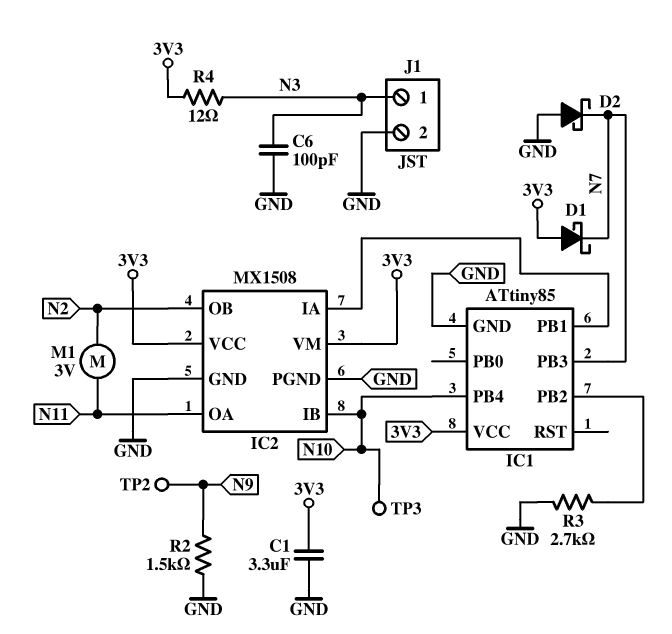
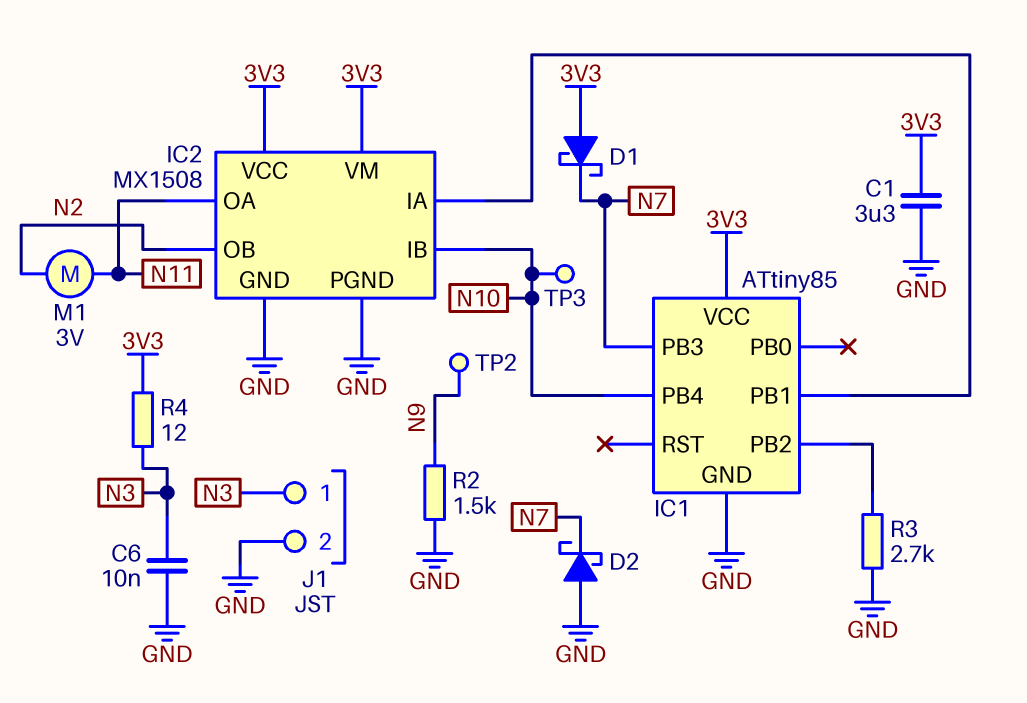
C6: 100pF (GND, N3) -> 10nF (GND, N3)

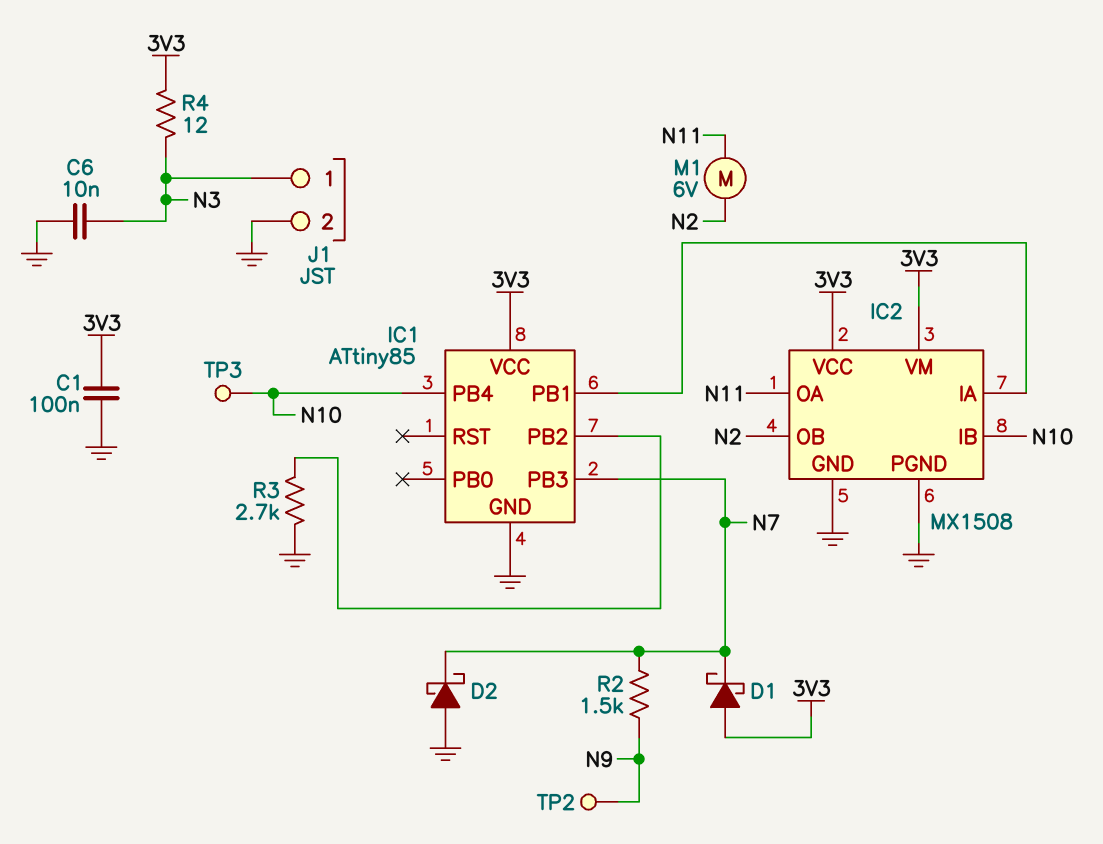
C1: 3.3uF (3V3, GND) -> 100nF (3V3, GND)
M1: motor 3V (N2, N11) -> motor 6V (N2, N11)
R2: 1.5k (GND, N9) -> 1.5k (N7, N9)

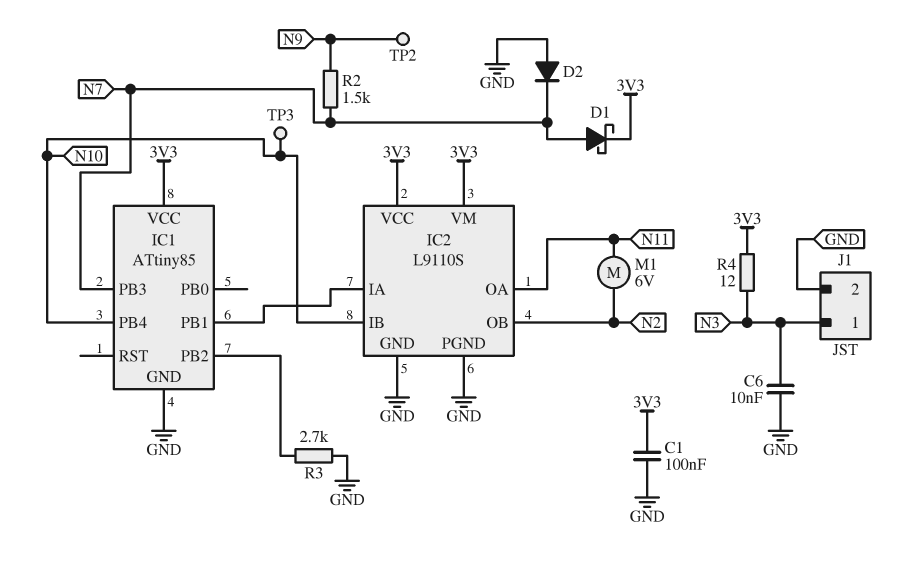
D1: schottky (A 3V3, K N7) -> schottky (A N7, K 3V3)
D2: schottky (A GND, K N7) -> diode (A GND, K N7)
IC2: MX1508 -> L9110S

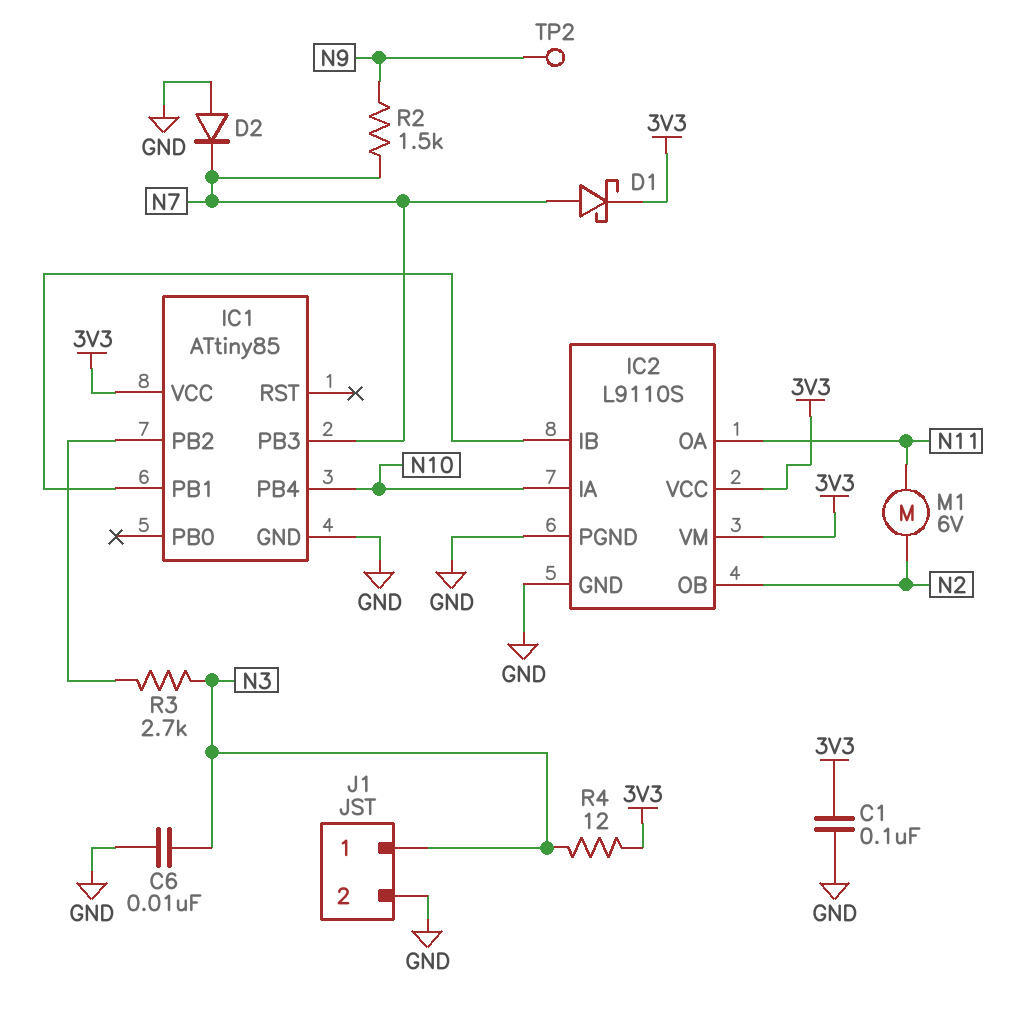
IC2 pin IA: IC1/PB1 -> N10
IC2 pin IB: N10 -> IC1/PB1
R3: 2.7k (GND, IC1/PB2) -> 2.7k (IC1/PB2, N3)
TP3: test point (N10) -> none

